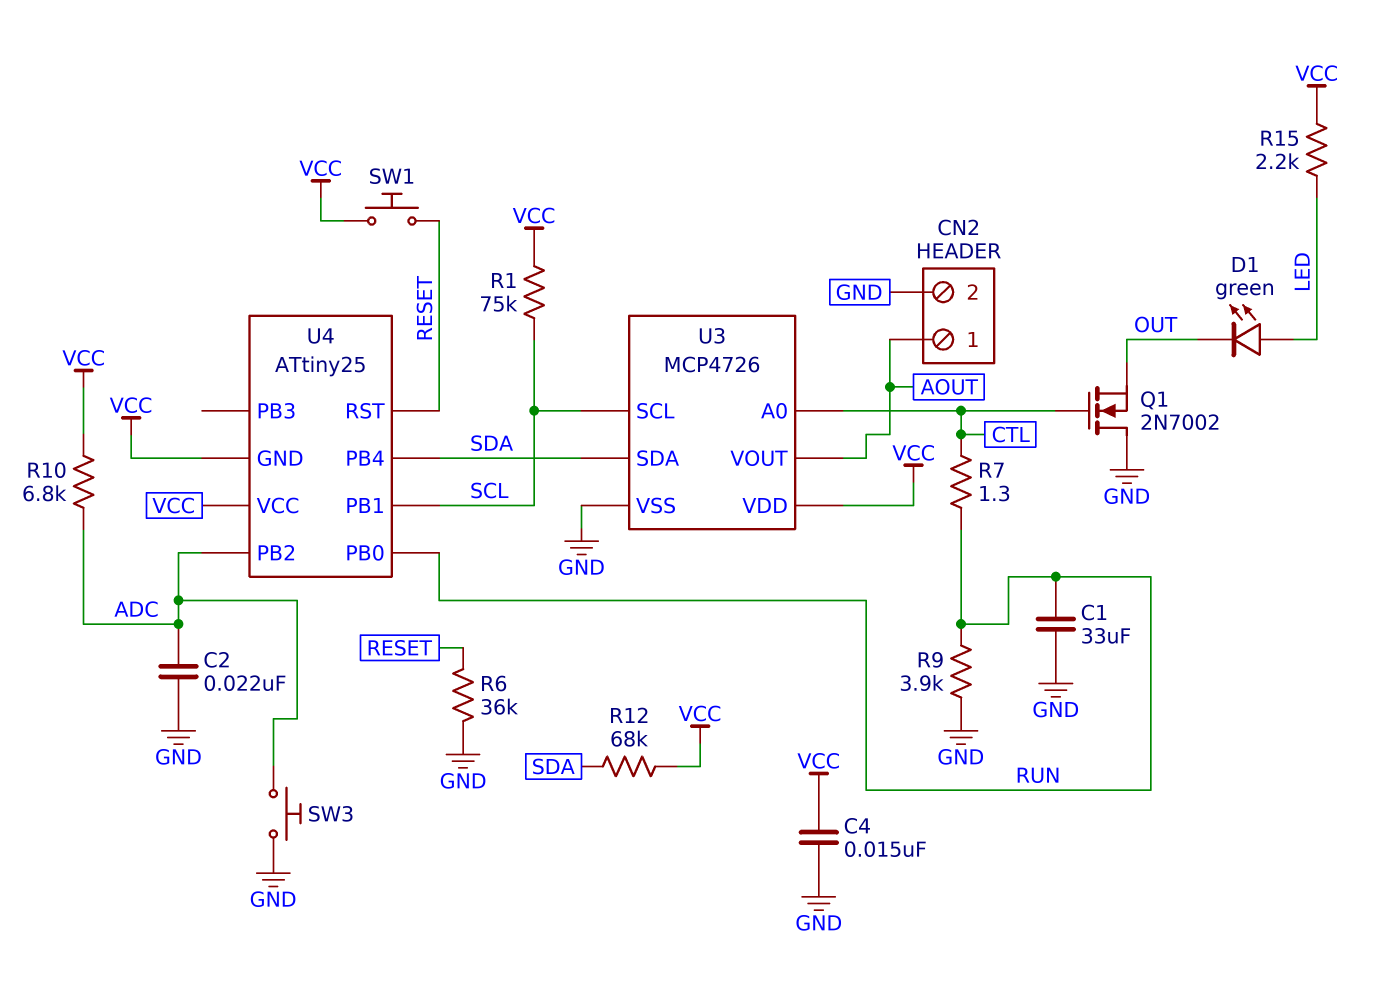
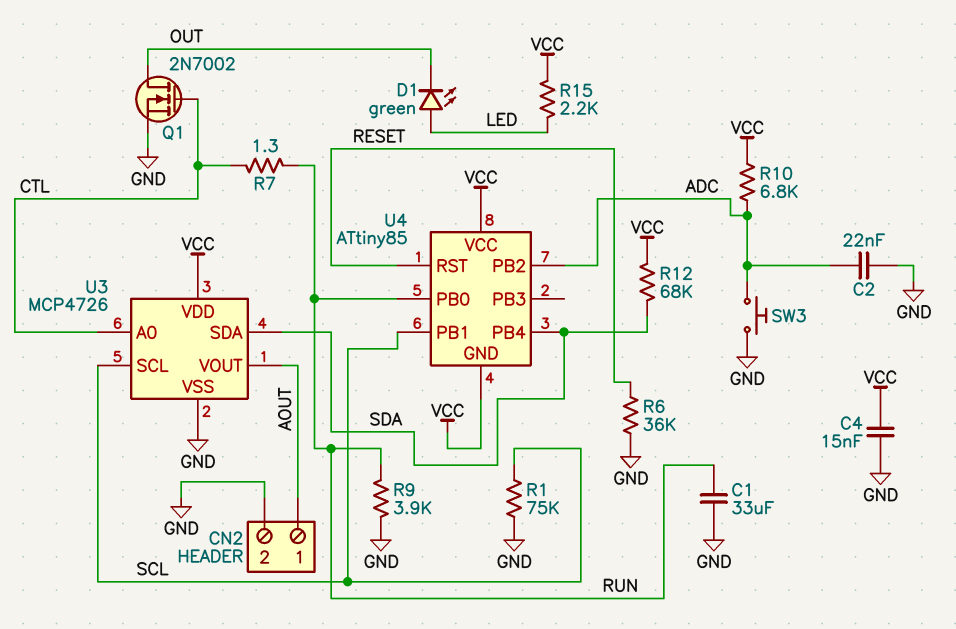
Q1: NMOS 2N7002 (G CTL, D GND, S OUT) -> NMOS 2N7002 (G CTL, D OUT, S GND)
R1: 75k (SCL, VCC) -> 75k (GND, SCL)
SW1: button (RESET, VCC) -> none
U4: ATtiny25 -> ATtiny85

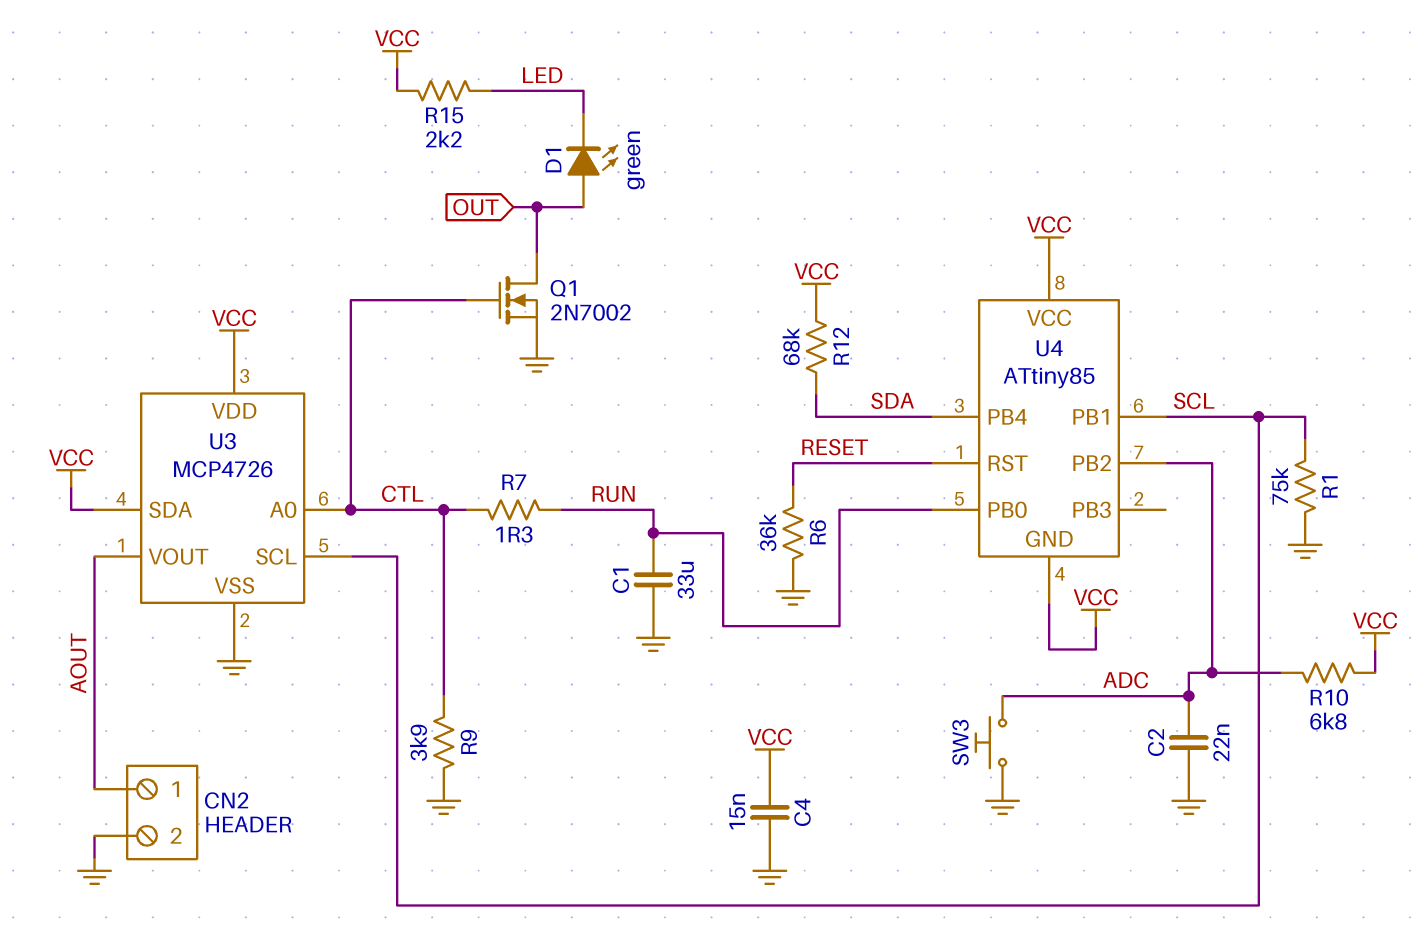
D1: LED green (A LED, K OUT) -> LED green (A OUT, K LED)
R9: 3.9k (GND, RUN) -> 3.9k (CTL, GND)
U3 pin SDA: SDA -> VCC

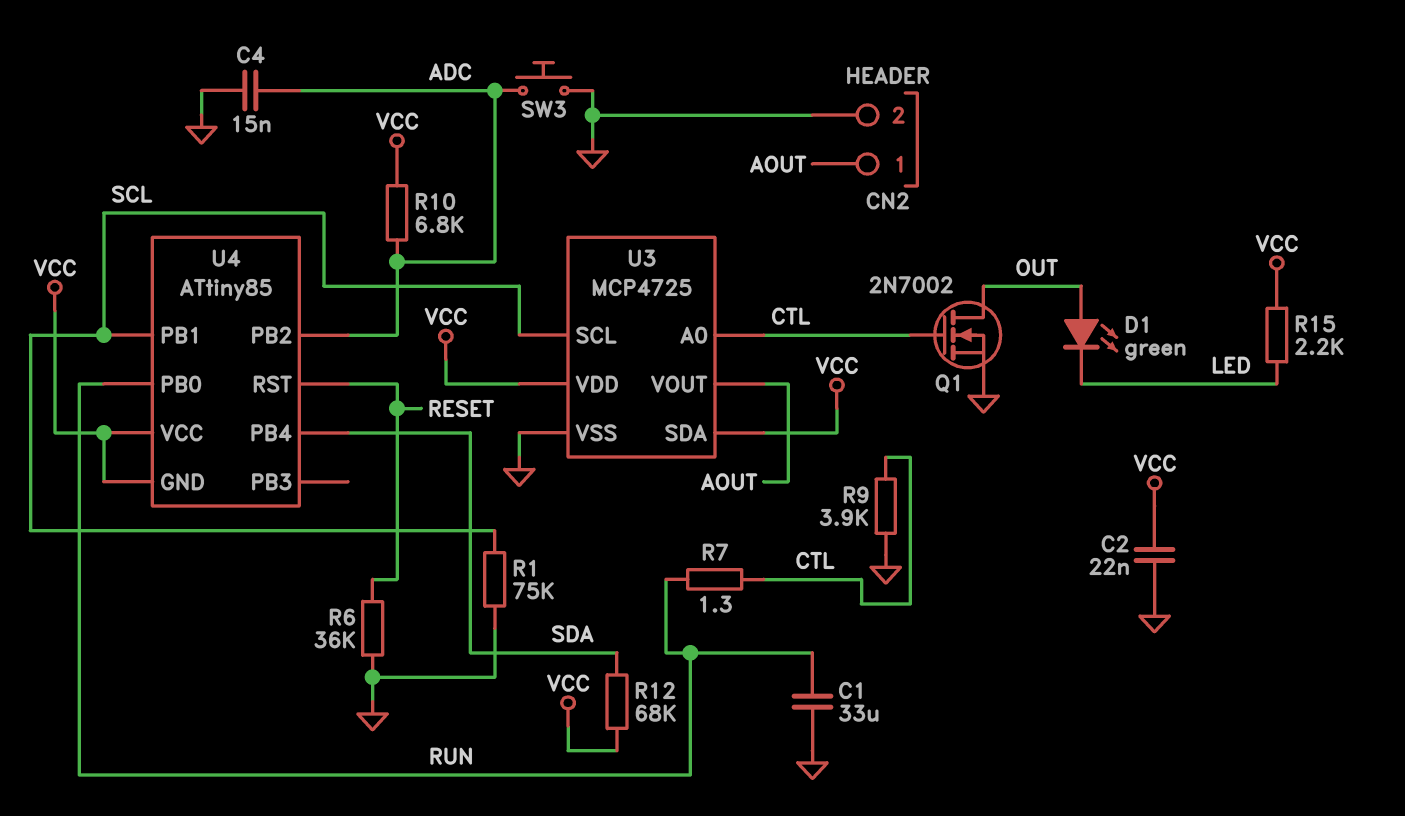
C2: 22nF (ADC, GND) -> 22nF (GND, VCC)
C4: 15nF (GND, VCC) -> 15nF (ADC, GND)
U3: MCP4726 -> MCP4725

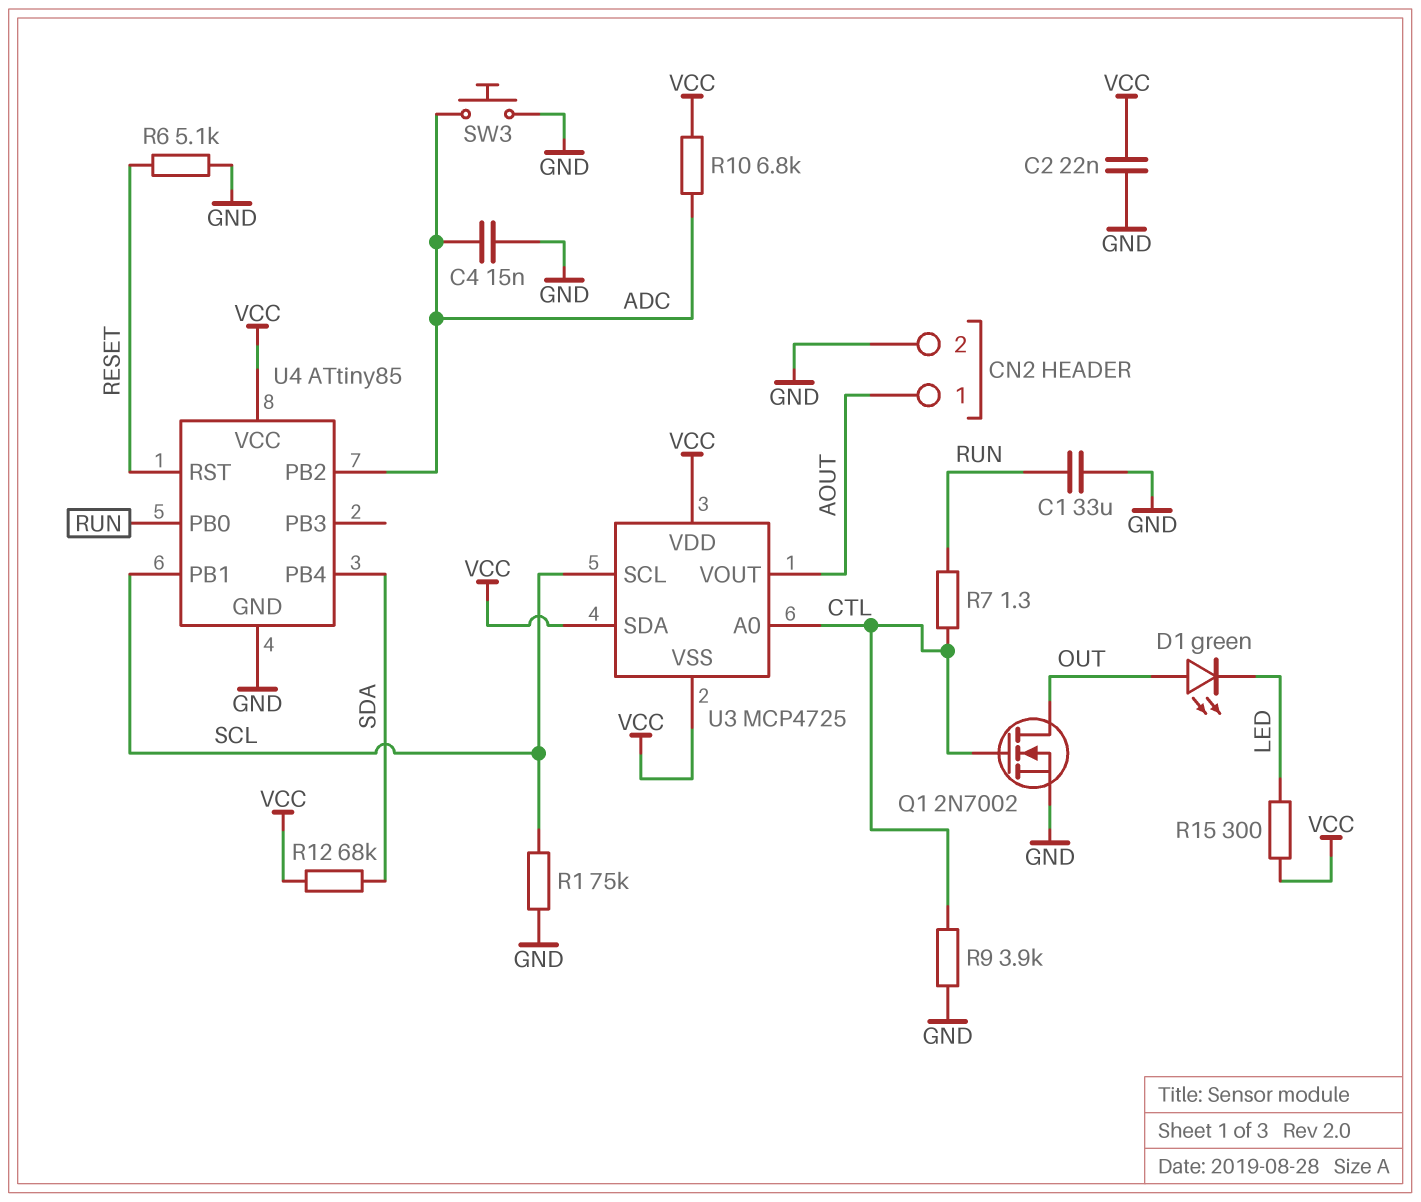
R6: 36k (GND, RESET) -> 5.1k (GND, RESET)
R15: 2.2k (LED, VCC) -> 300 (LED, VCC)
U3 pin VSS: GND -> VCC
U4 pin GND: VCC -> GND

